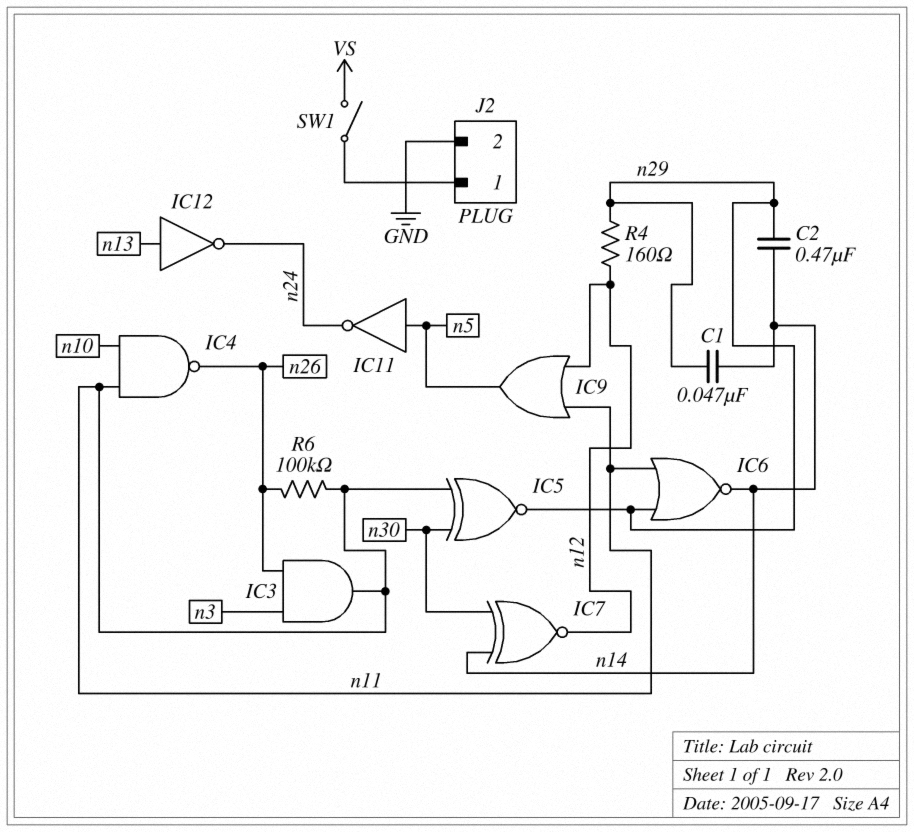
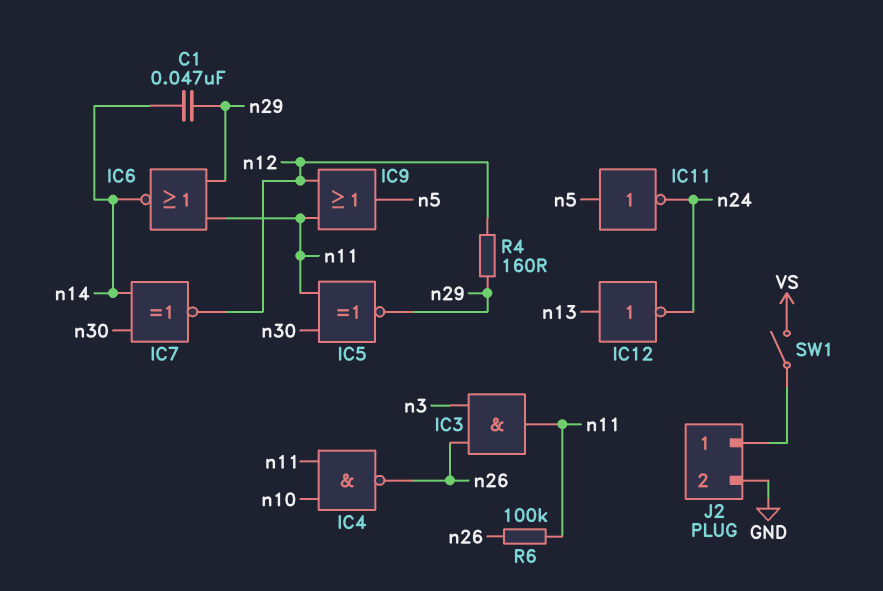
C2: 470nF (n14, n29) -> none

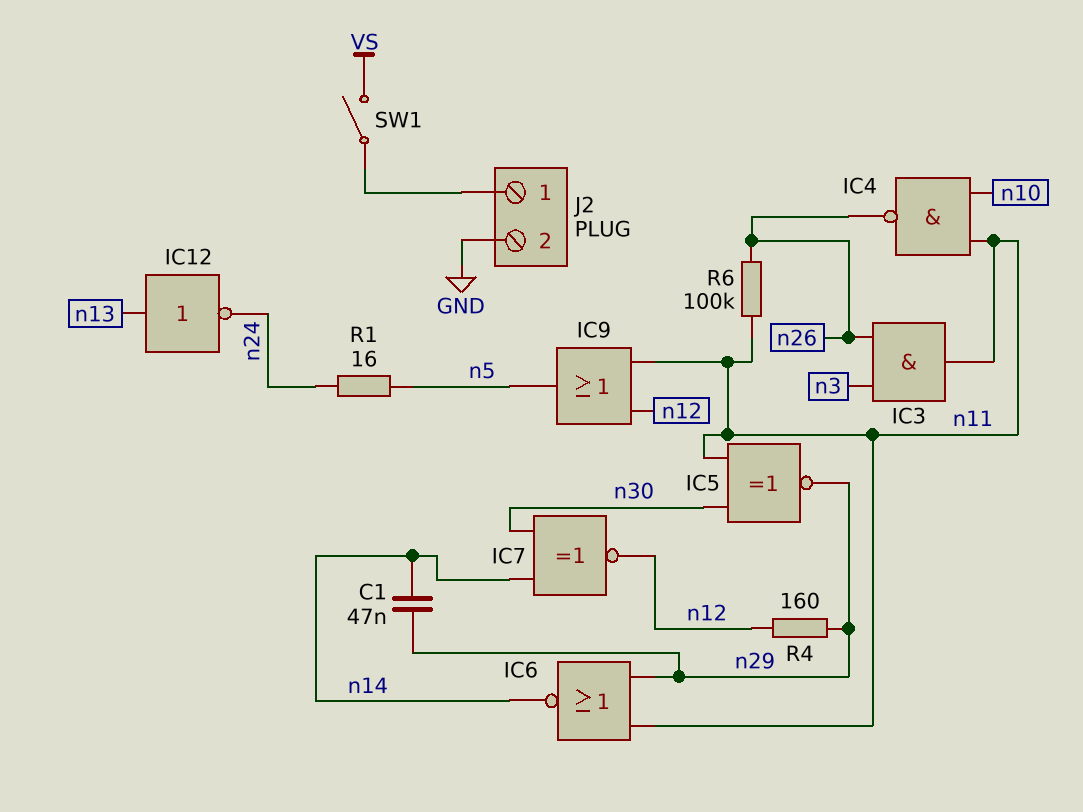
IC11: NOT (in n5, out n24) -> none
R1: none -> 16 (n5, n24)

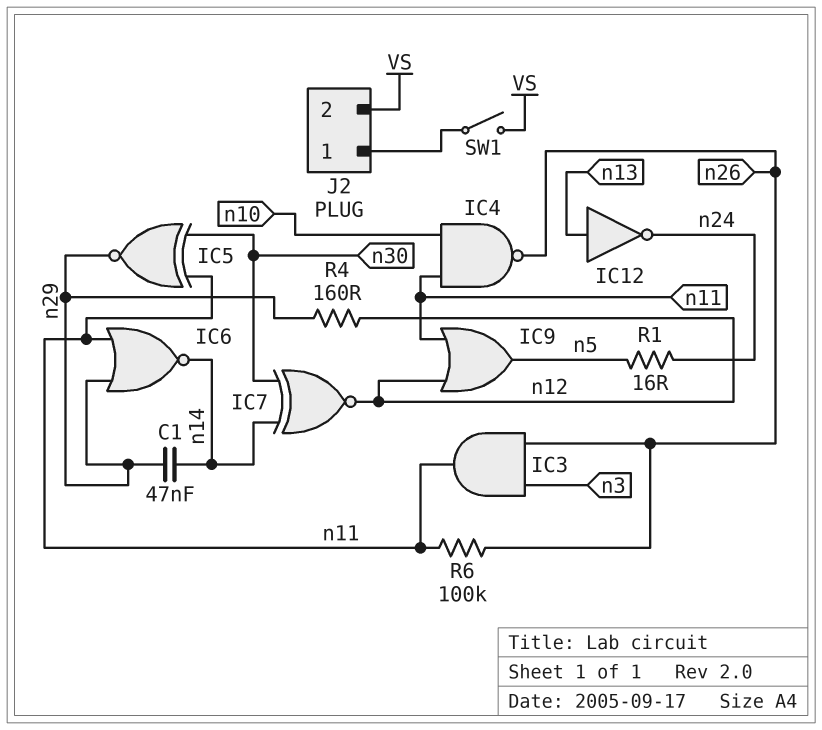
J2 pin 2: GND -> VS

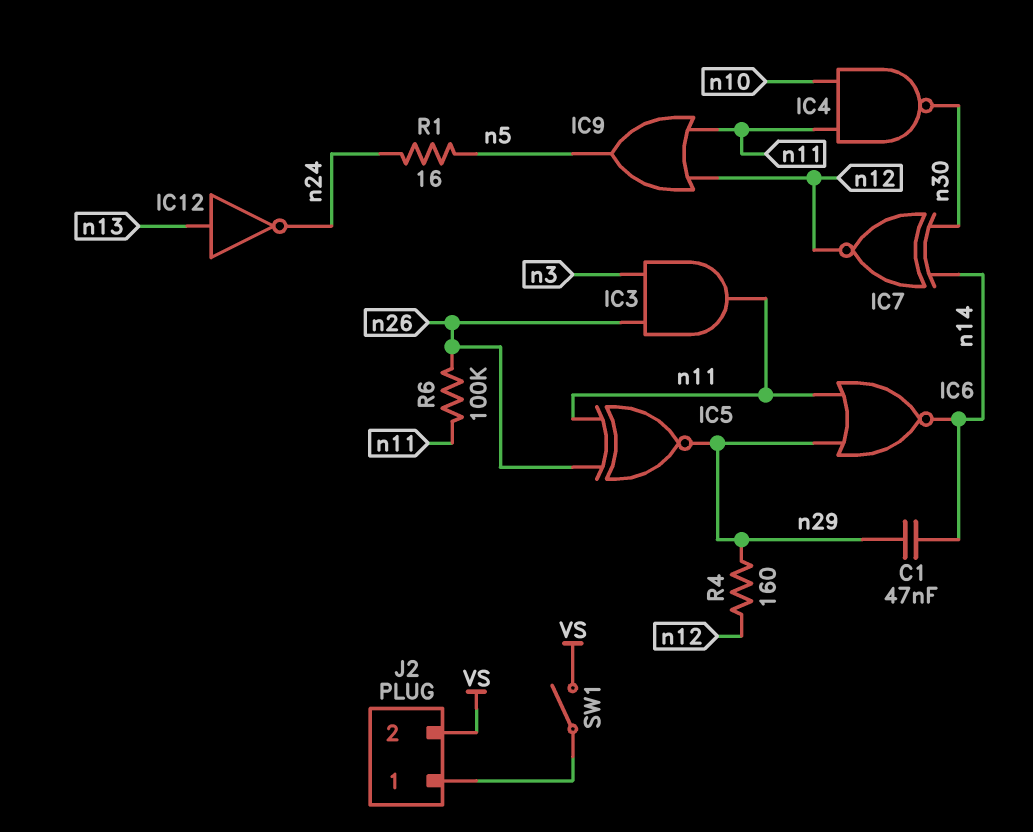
IC4: NAND (in n10, in n11, out n26) -> NAND (in n10, in n11, out n30)
IC5: XNOR (in n11, in n30, out n29) -> XNOR (in n11, in n26, out n29)

